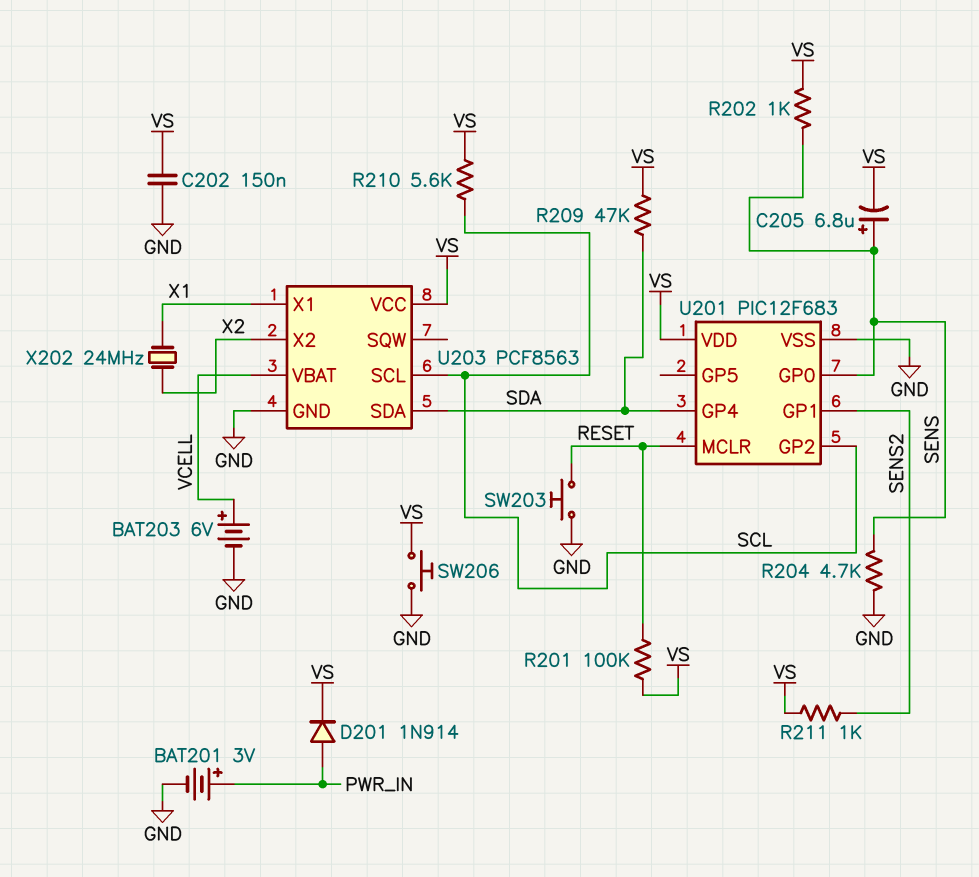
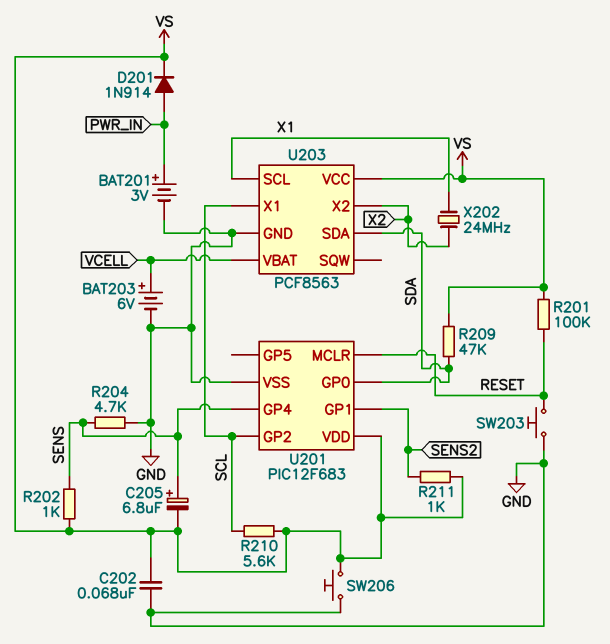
C202: 150nF (GND, VS) -> 68nF (GND, VS)
U201 pin GP0: SENS -> SDA
U201 pin GP4: SDA -> SENS
U203 pin SCL: SCL -> X1
U203 pin X1: X1 -> SCL

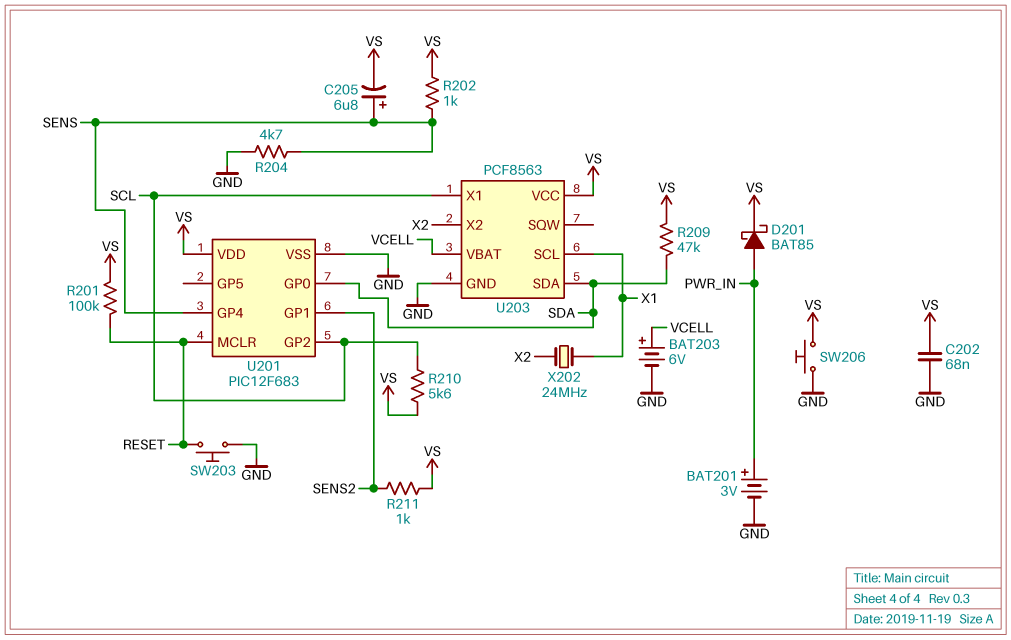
D201: diode 1N914 (A PWR_IN, K VS) -> schottky BAT85 (A PWR_IN, K VS)

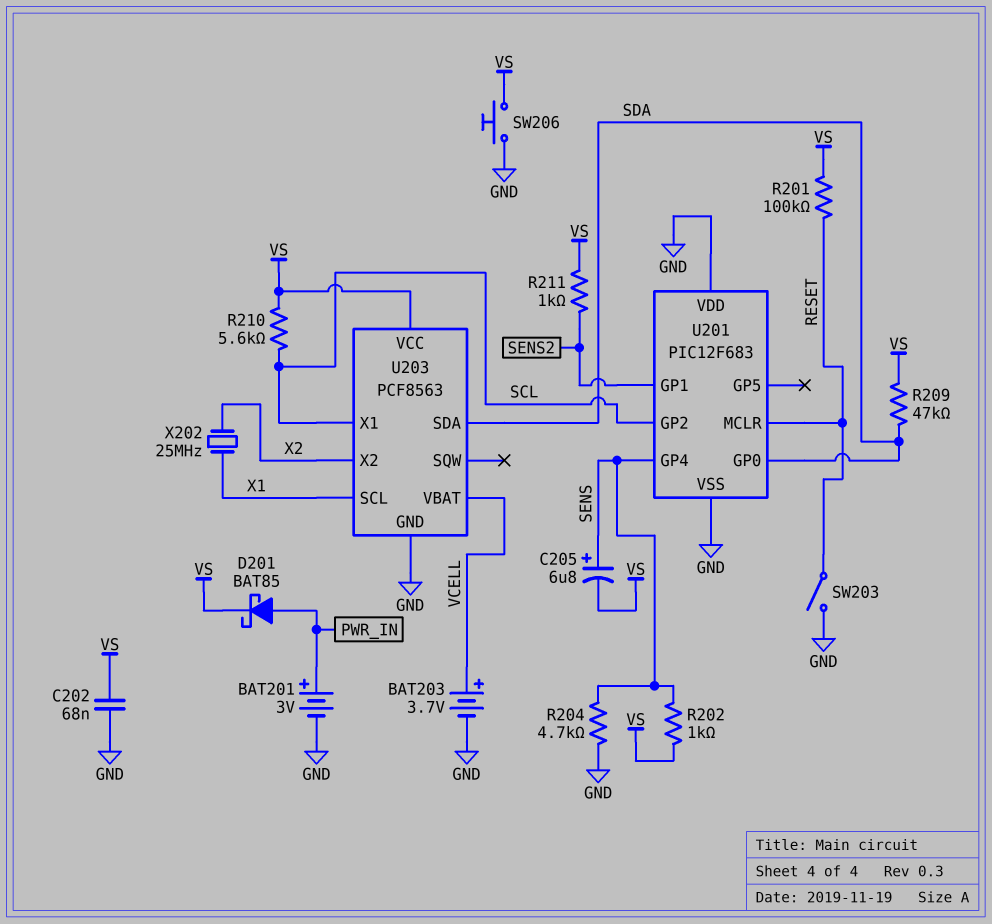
BAT203: 6V (plus VCELL, minus GND) -> 3.7V (plus VCELL, minus GND)
SW203: button (GND, RESET) -> switch (GND, RESET)
U201 pin VDD: VS -> GND
X202: 24MHz (X1, X2) -> 25MHz (X1, X2)

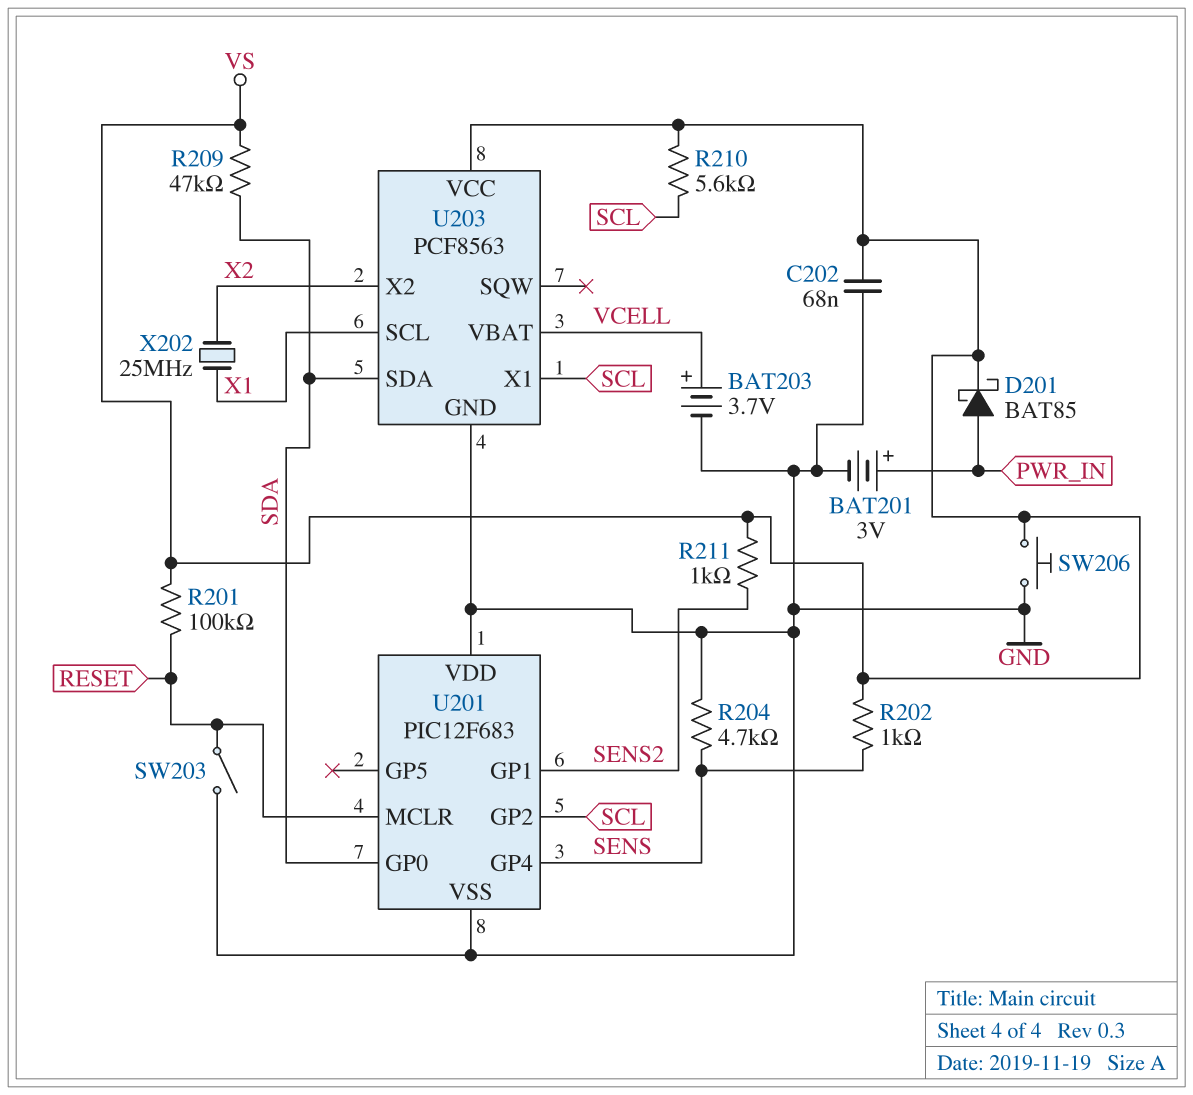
C205: 6.8uF (plus SENS, minus VS) -> none

